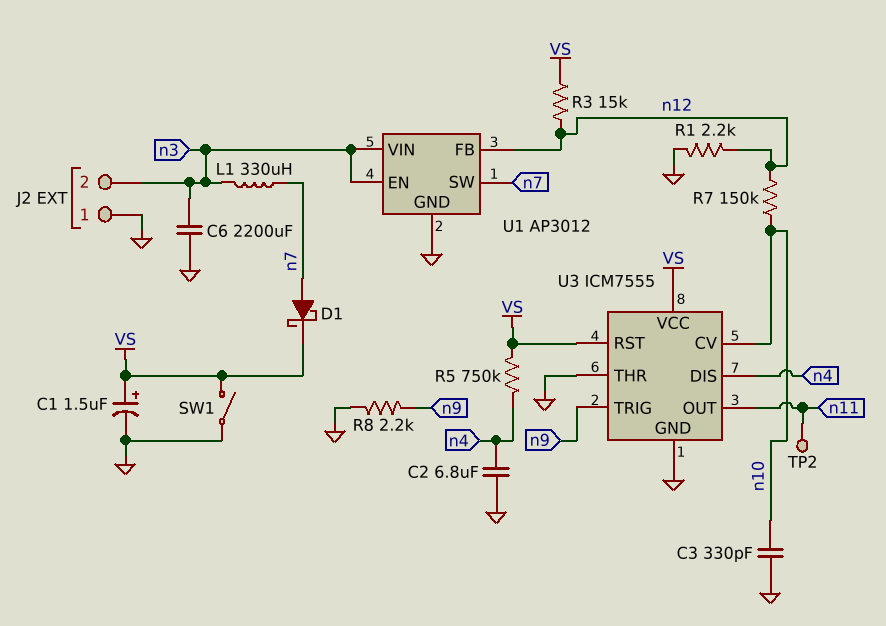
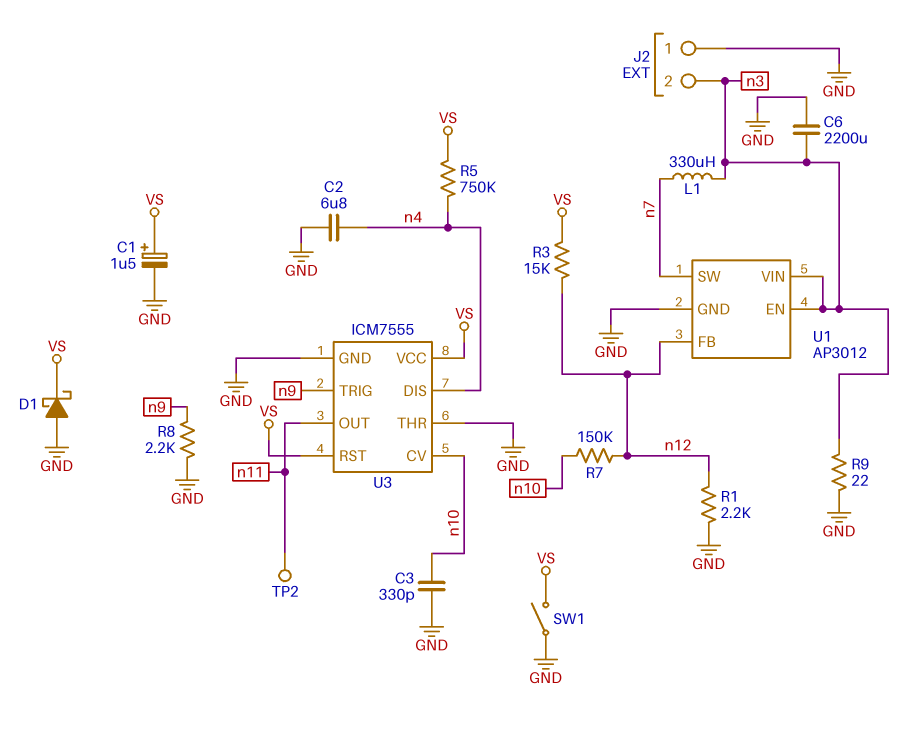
D1: schottky (A n7, K VS) -> schottky (A GND, K VS)
R9: none -> 22 (GND, n3)

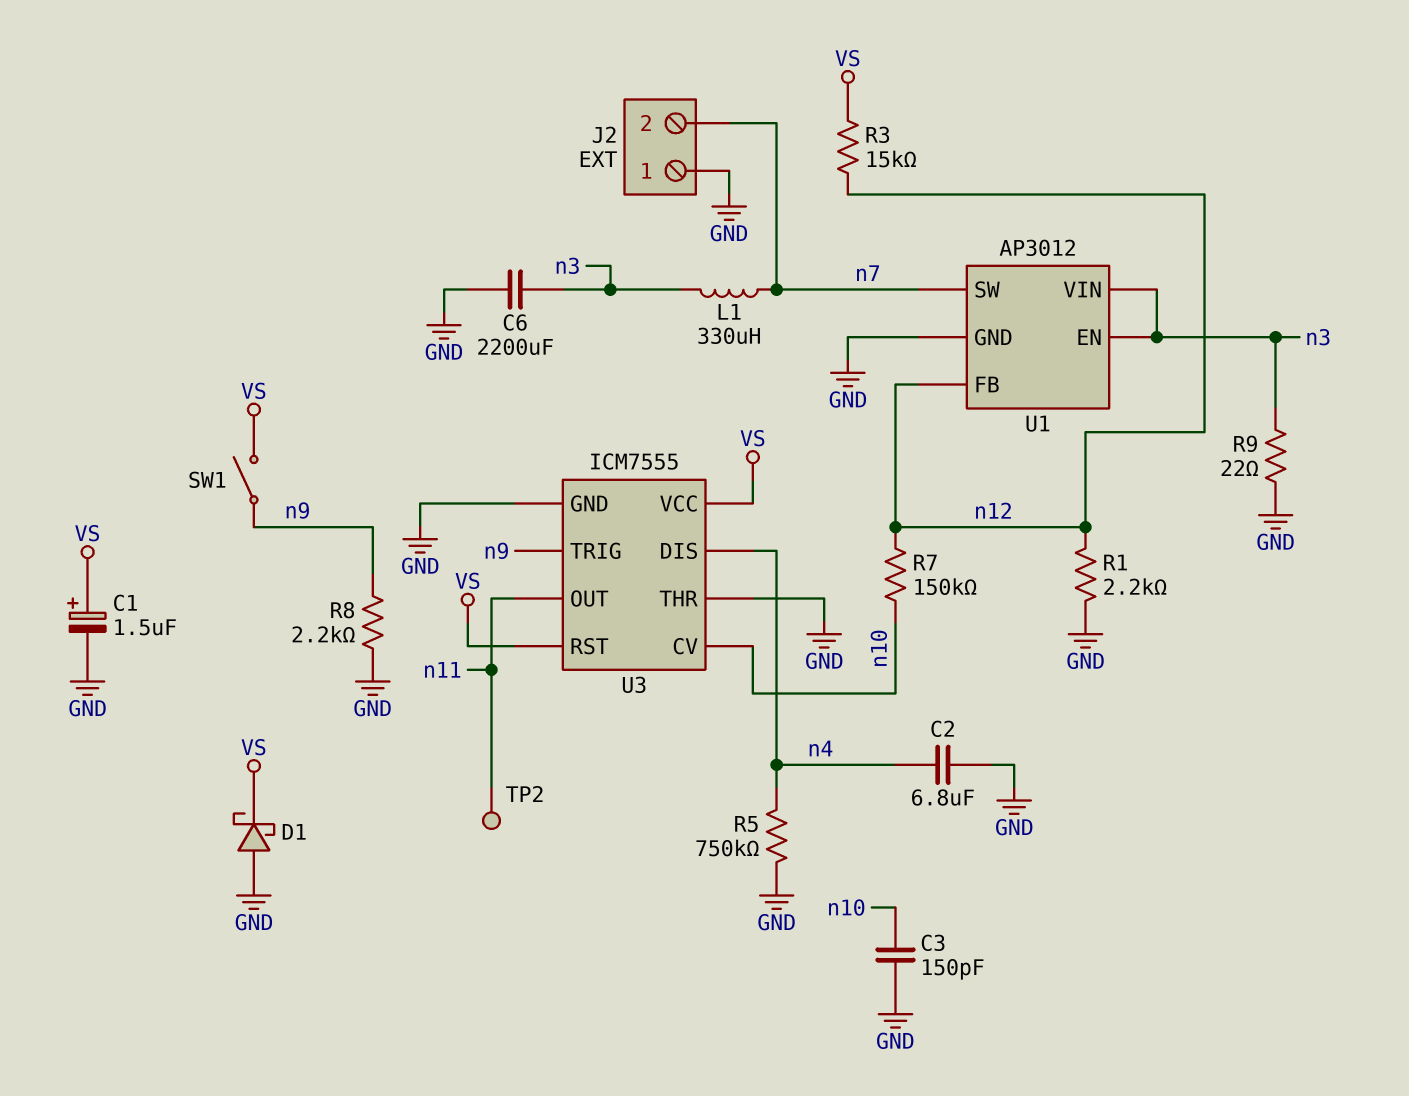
C3: 330pF (GND, n10) -> 150pF (GND, n10)
J2 pin 2: n3 -> n7
R5: 750k (VS, n4) -> 750k (GND, n4)
SW1: switch (GND, VS) -> switch (VS, n9)

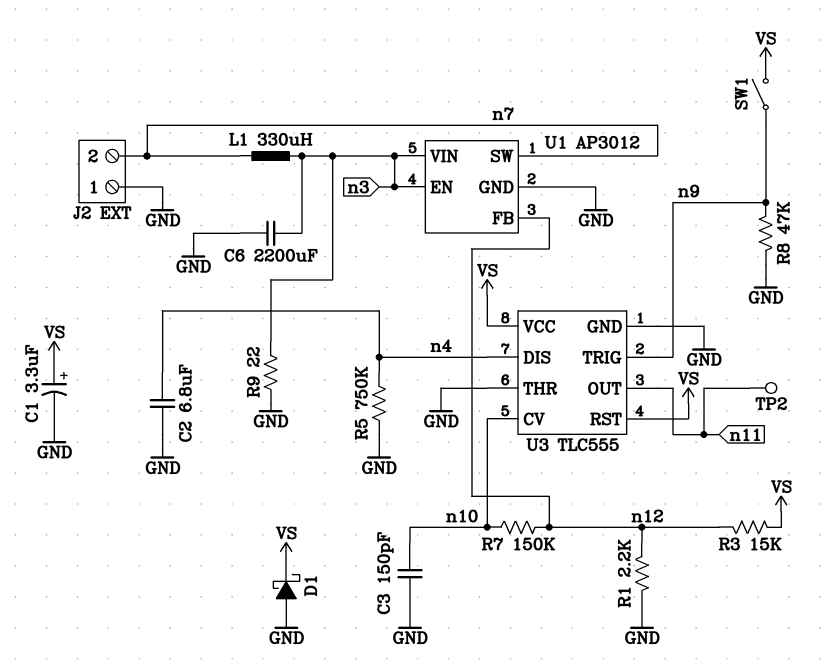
C1: 1.5uF (plus VS, minus GND) -> 3.3uF (plus VS, minus GND)
R8: 2.2k (GND, n9) -> 47k (GND, n9)
U3: ICM7555 -> TLC555

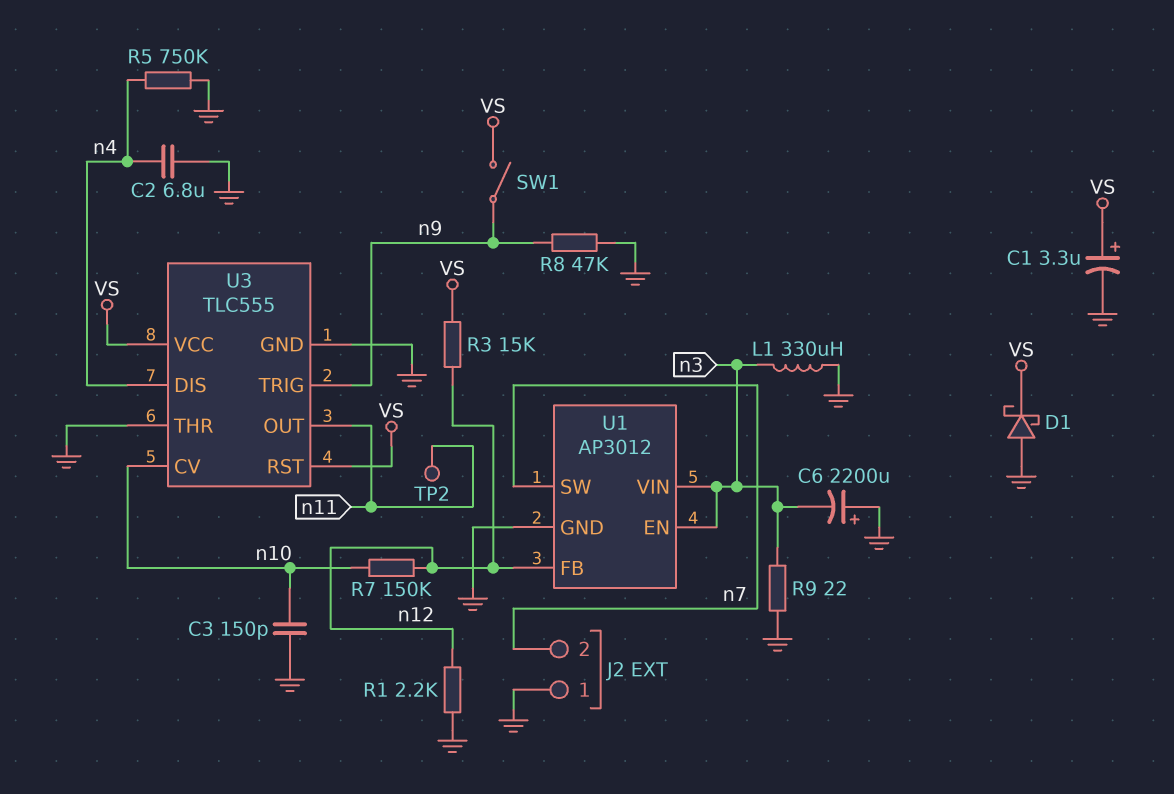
C6: 2200uF (GND, n3) -> 2200uF (plus GND, minus n3)
L1: 330uH (n3, n7) -> 330uH (GND, n3)

